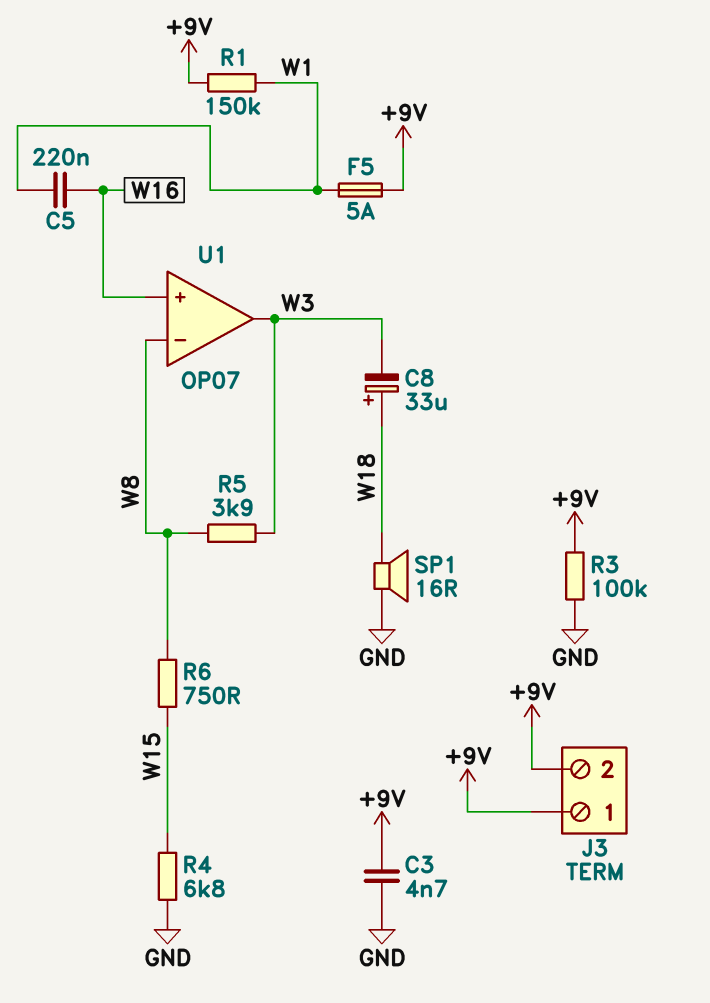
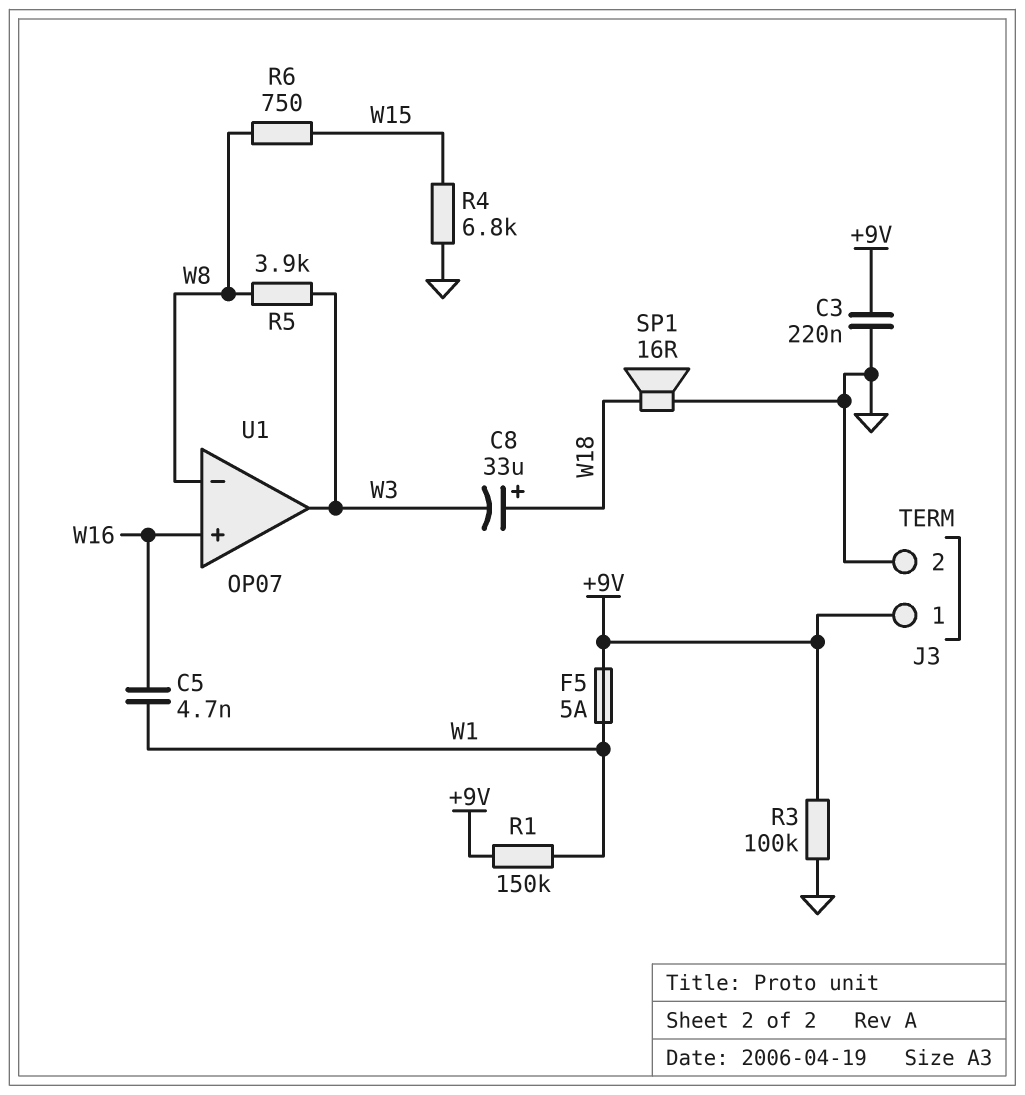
C3: 4.7nF (+9V, GND) -> 220nF (+9V, GND)
C5: 220nF (W1, W16) -> 4.7nF (W1, W16)
J3 pin 2: +9V -> GND

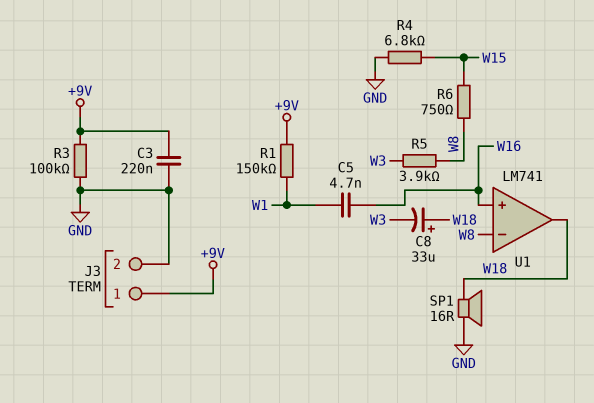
F5: 5A (+9V, W1) -> none
U1: OP07 -> LM741
U1 pin out: W3 -> W18

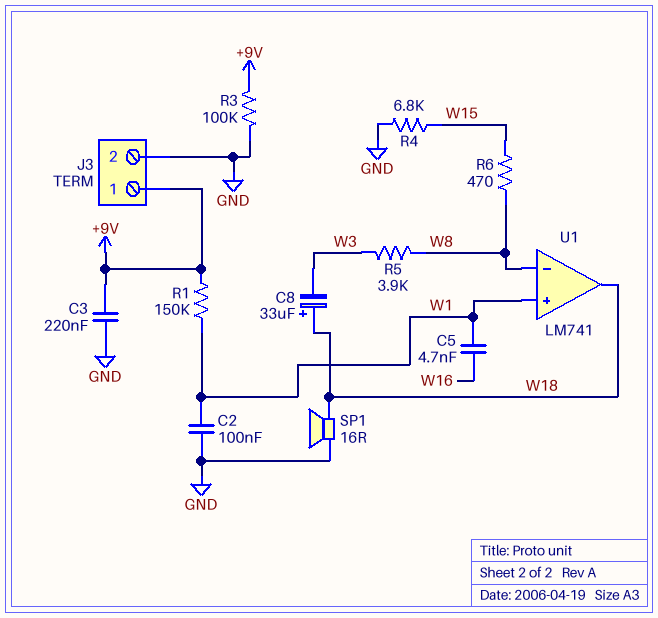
C2: none -> 100nF (GND, W1)
R6: 750 (W8, W15) -> 470 (W8, W15)
U1 pin in+: W16 -> W1

